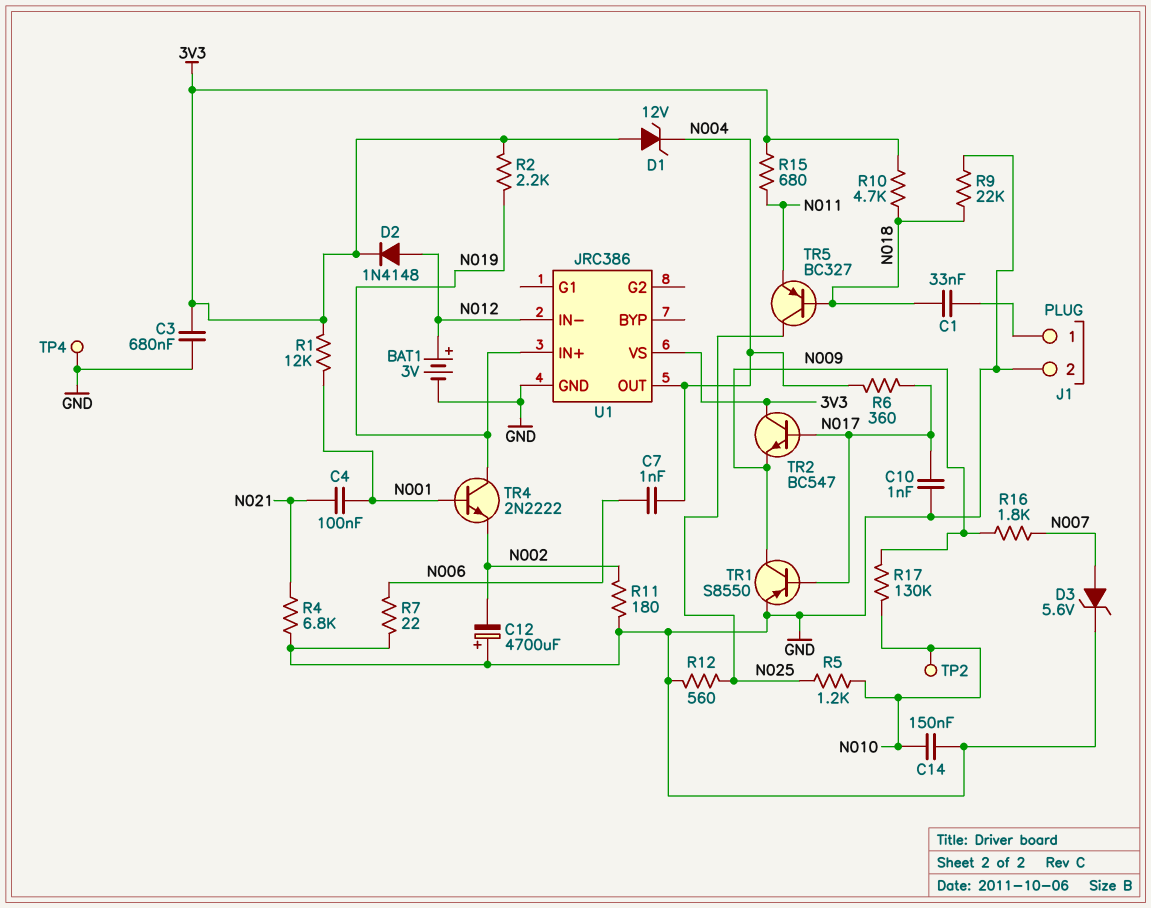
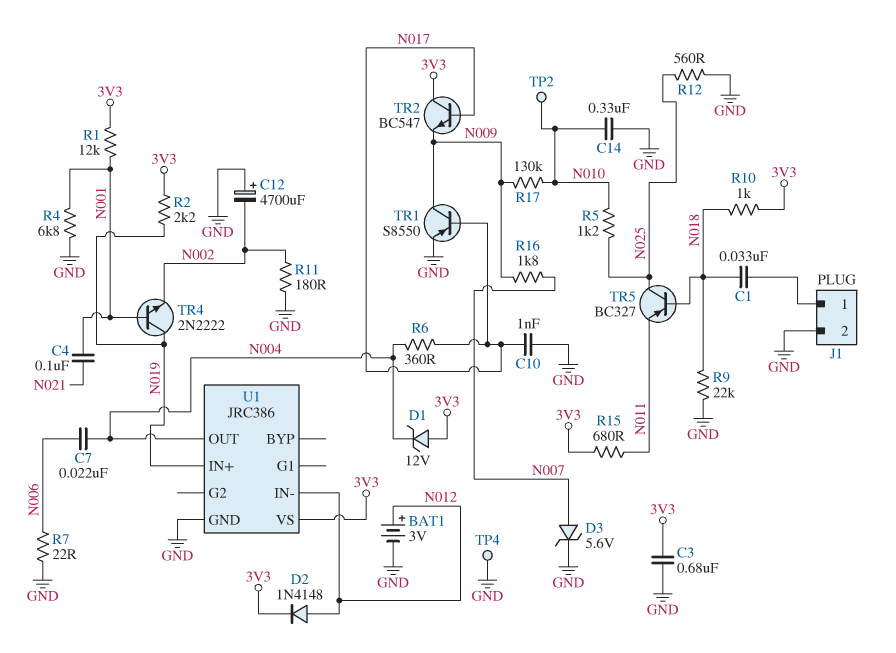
C7: 1nF (N004, N006) -> 22nF (N004, N006)
C14: 150nF (GND, N010) -> 330nF (GND, N010)
R4: 6.8k (GND, N021) -> 6.8k (GND, N001)
R10: 4.7k (3V3, N018) -> 1k (3V3, N018)

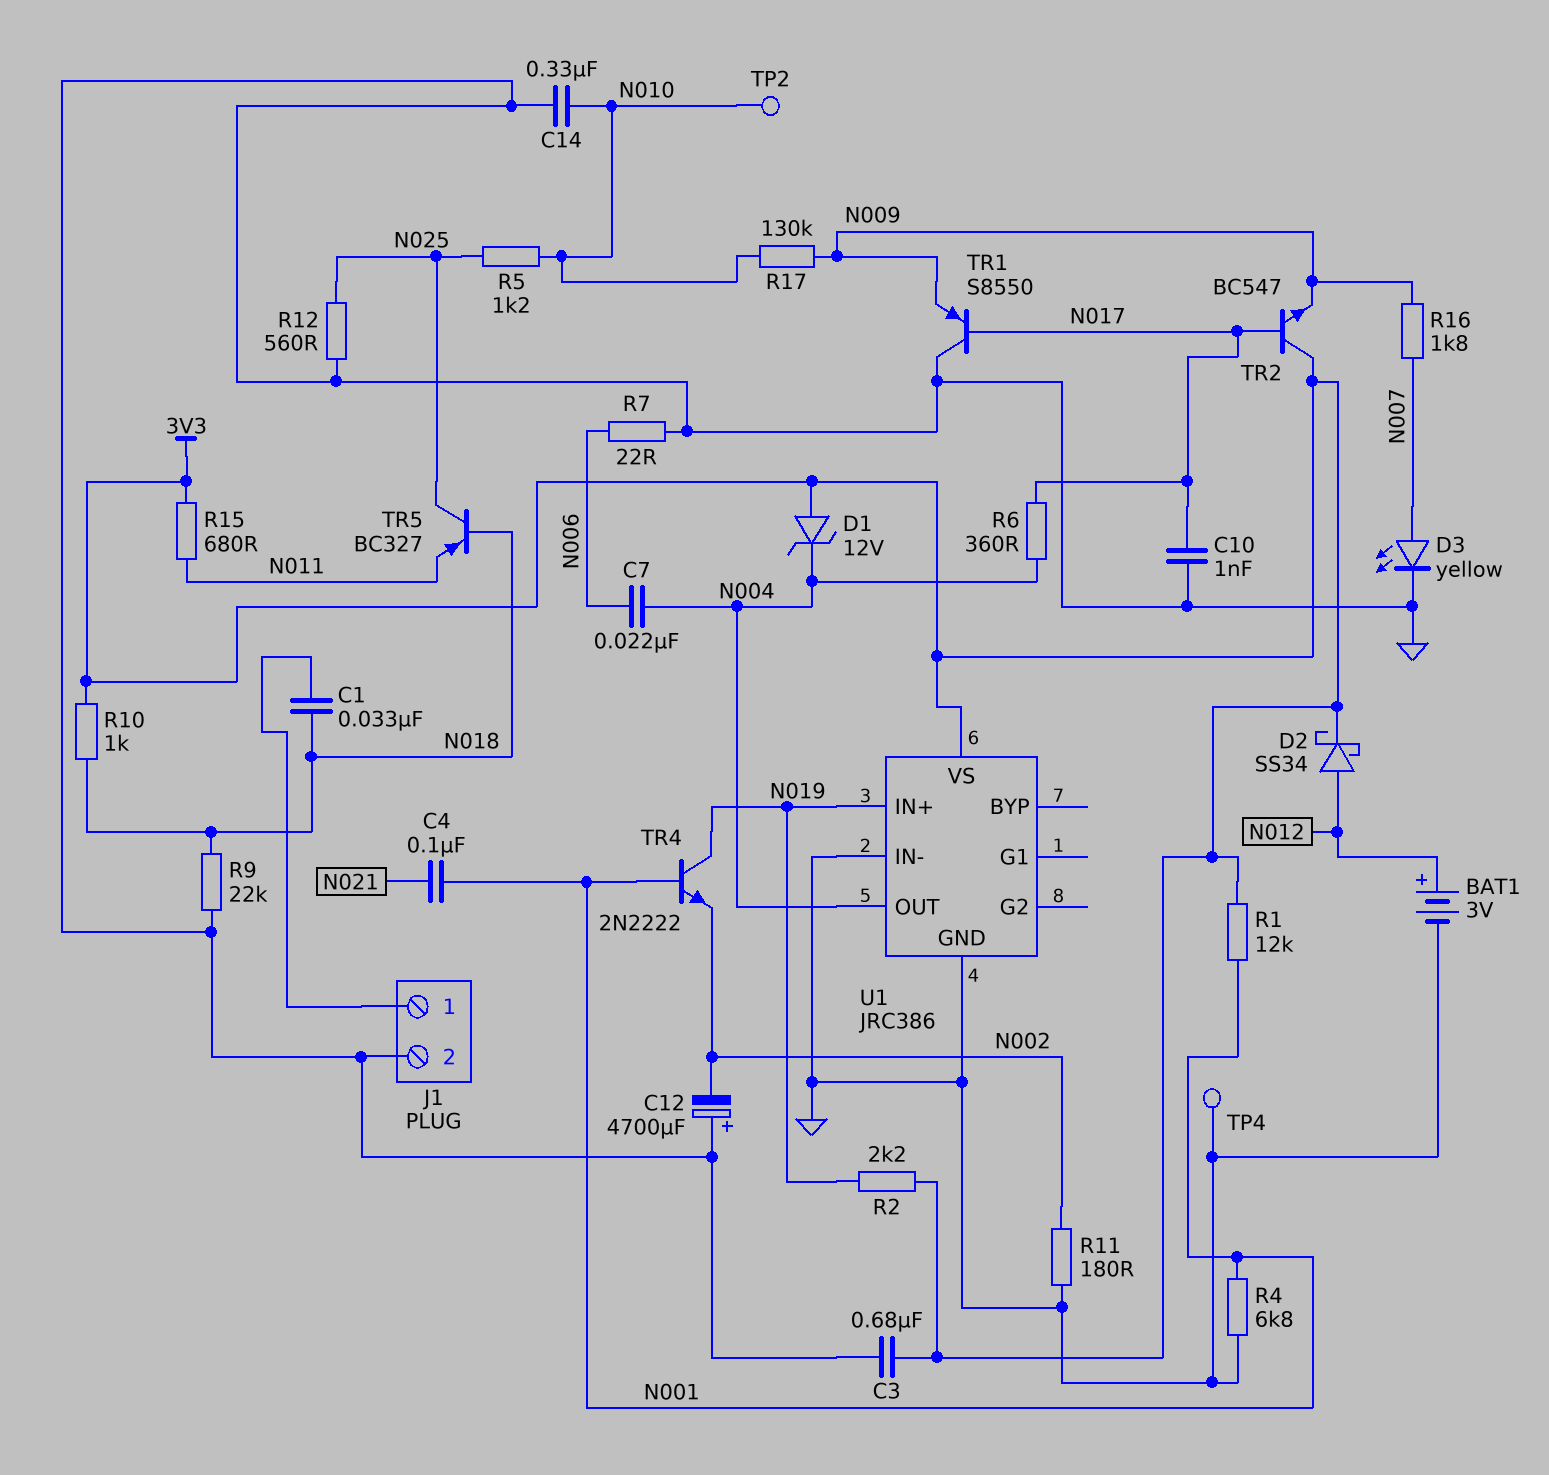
D2: diode 1N4148 (A N012, K 3V3) -> schottky SS34 (A N012, K 3V3)
D3: zener 5.6V (A N007, K GND) -> LED yellow (A N007, K GND)
TR1: PNP S8550 (B N017, C N009, E GND) -> PNP S8550 (B N017, C GND, E N009)
U1 pin IN-: N012 -> GND

